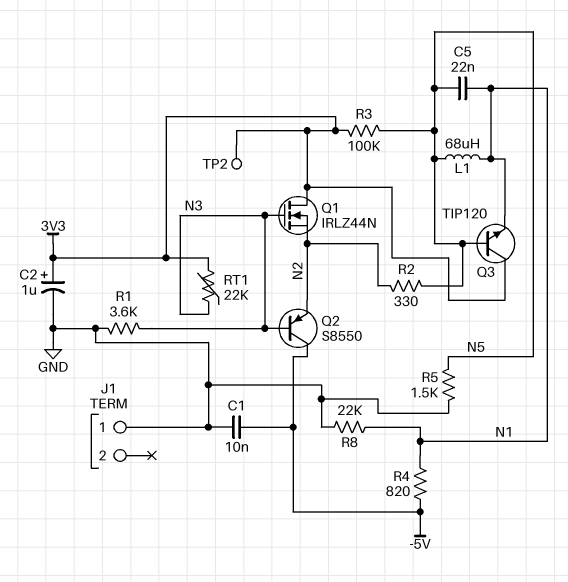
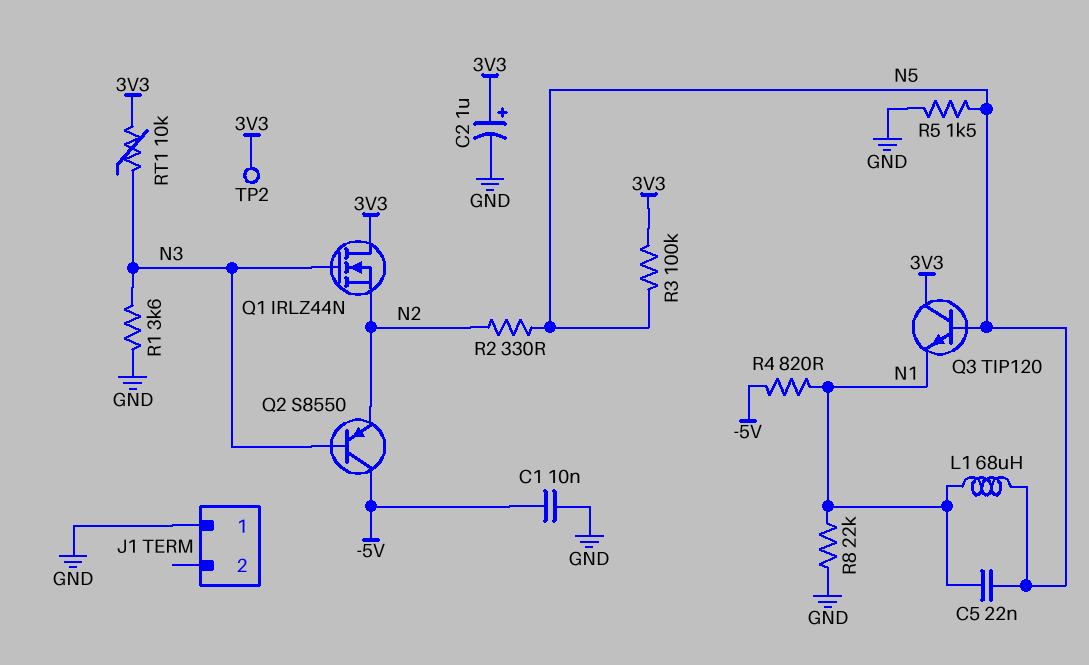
RT1: 22k (3V3, N3) -> 10k (3V3, N3)

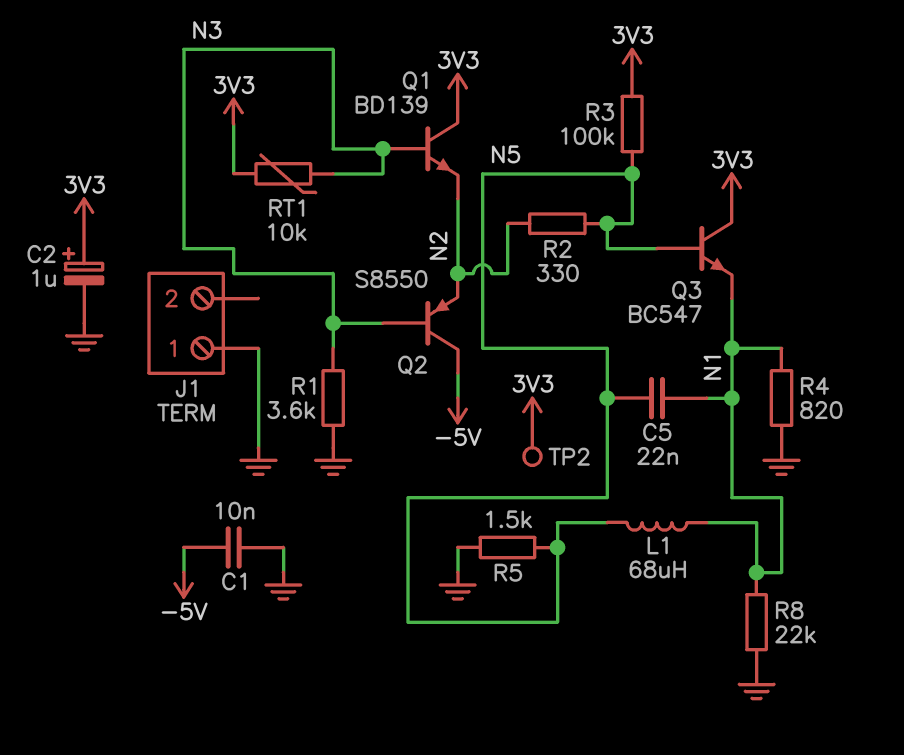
Q1: NMOS IRLZ44N (G N3, D 3V3, S N2) -> NPN BD139 (B N3, C 3V3, E N2)
Q3: NPN TIP120 (B N5, C 3V3, E N1) -> NPN BC547 (B N5, C 3V3, E N1)
R4: 820 (-5V, N1) -> 820 (GND, N1)

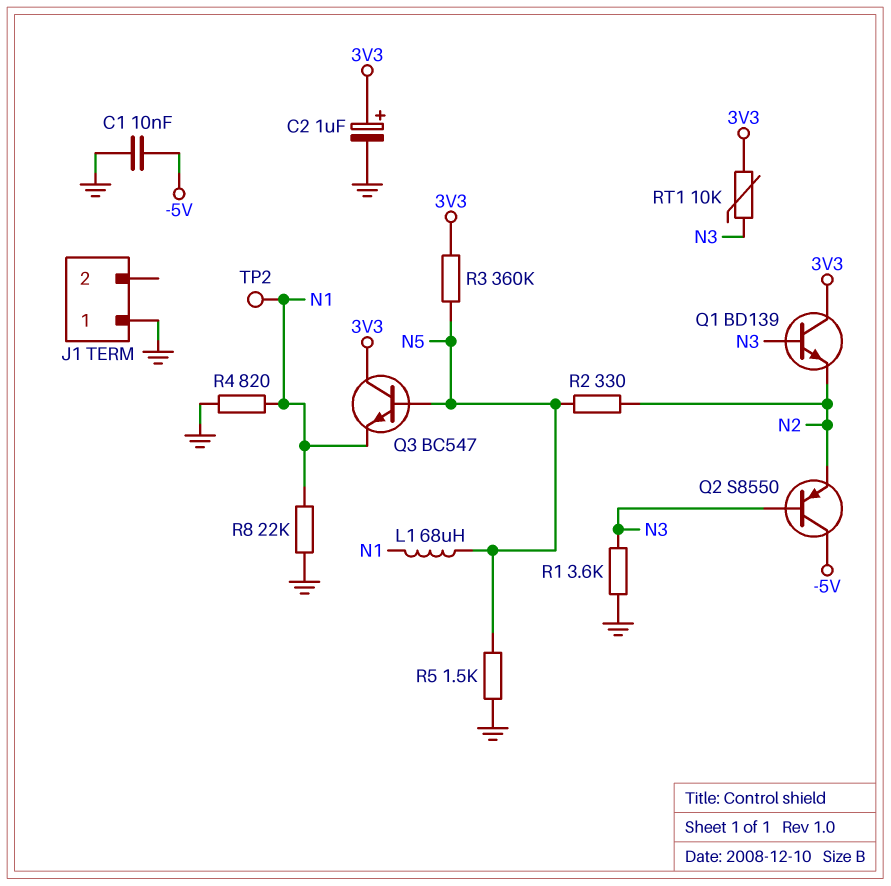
C5: 22nF (N1, N5) -> none
R3: 100k (3V3, N5) -> 360k (3V3, N5)
TP2: test point (3V3) -> test point (N1)

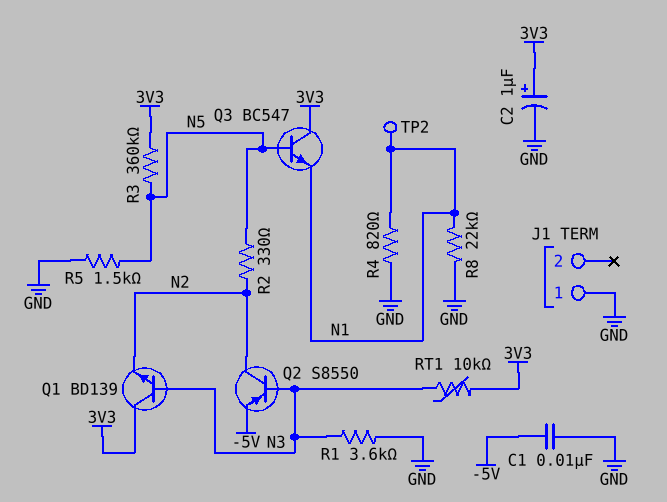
L1: 68uH (N1, N5) -> none
Q2: PNP S8550 (B N3, C -5V, E N2) -> PNP S8550 (B N3, C N2, E -5V)

